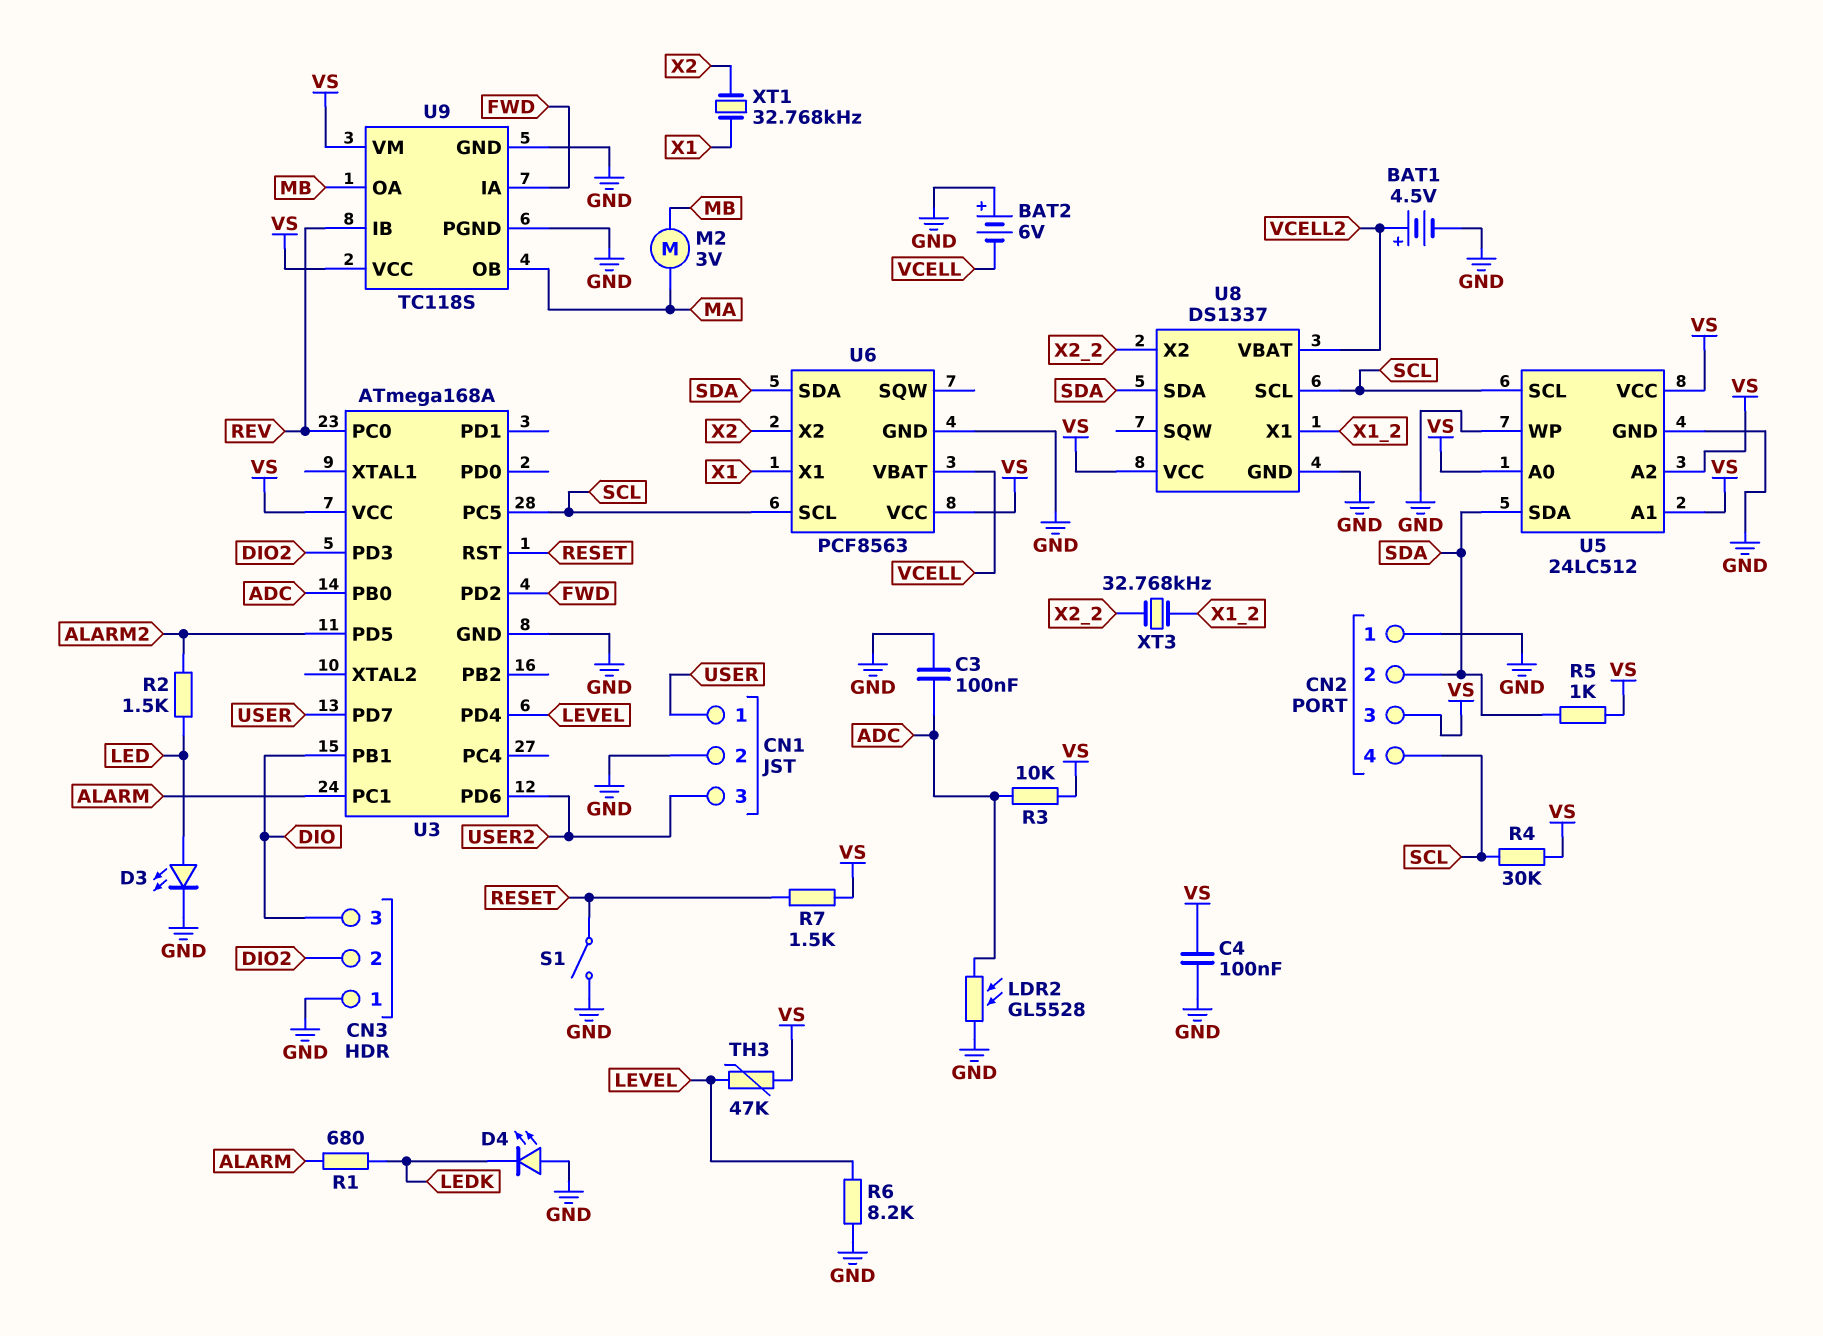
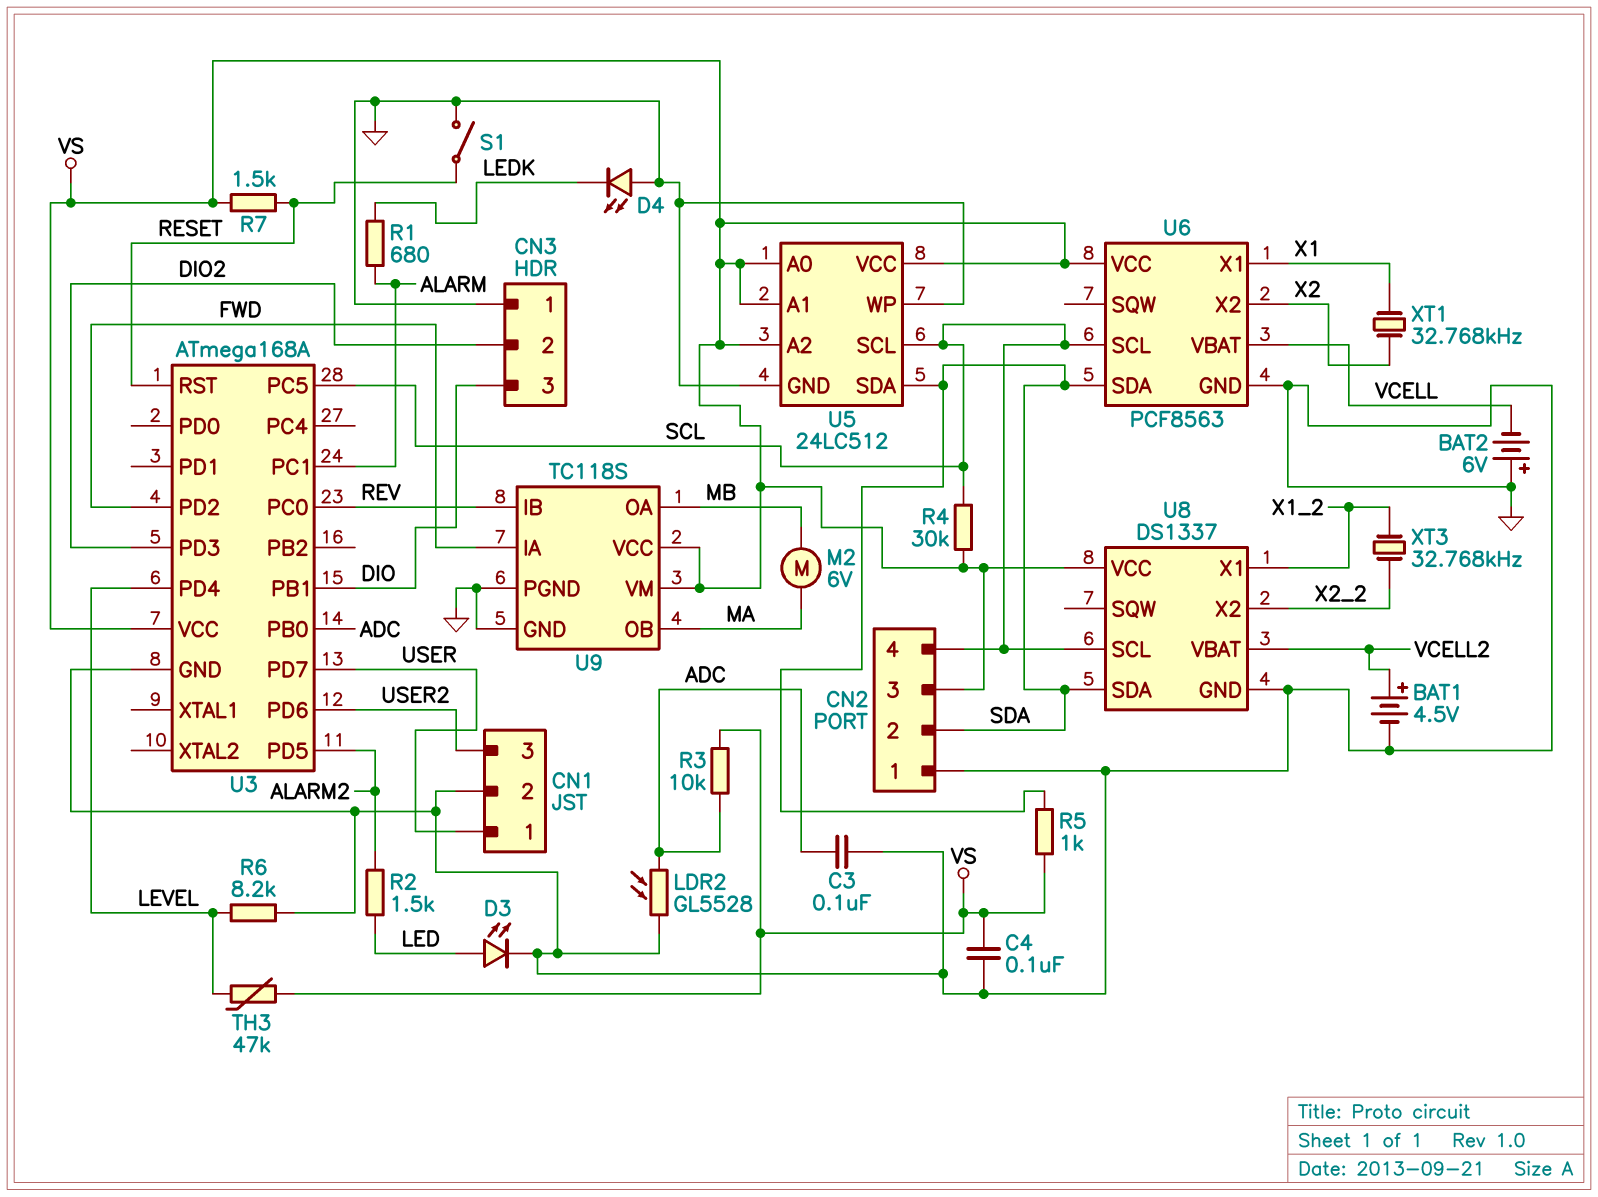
M2: motor 3V (MA, MB) -> motor 6V (MA, MB)

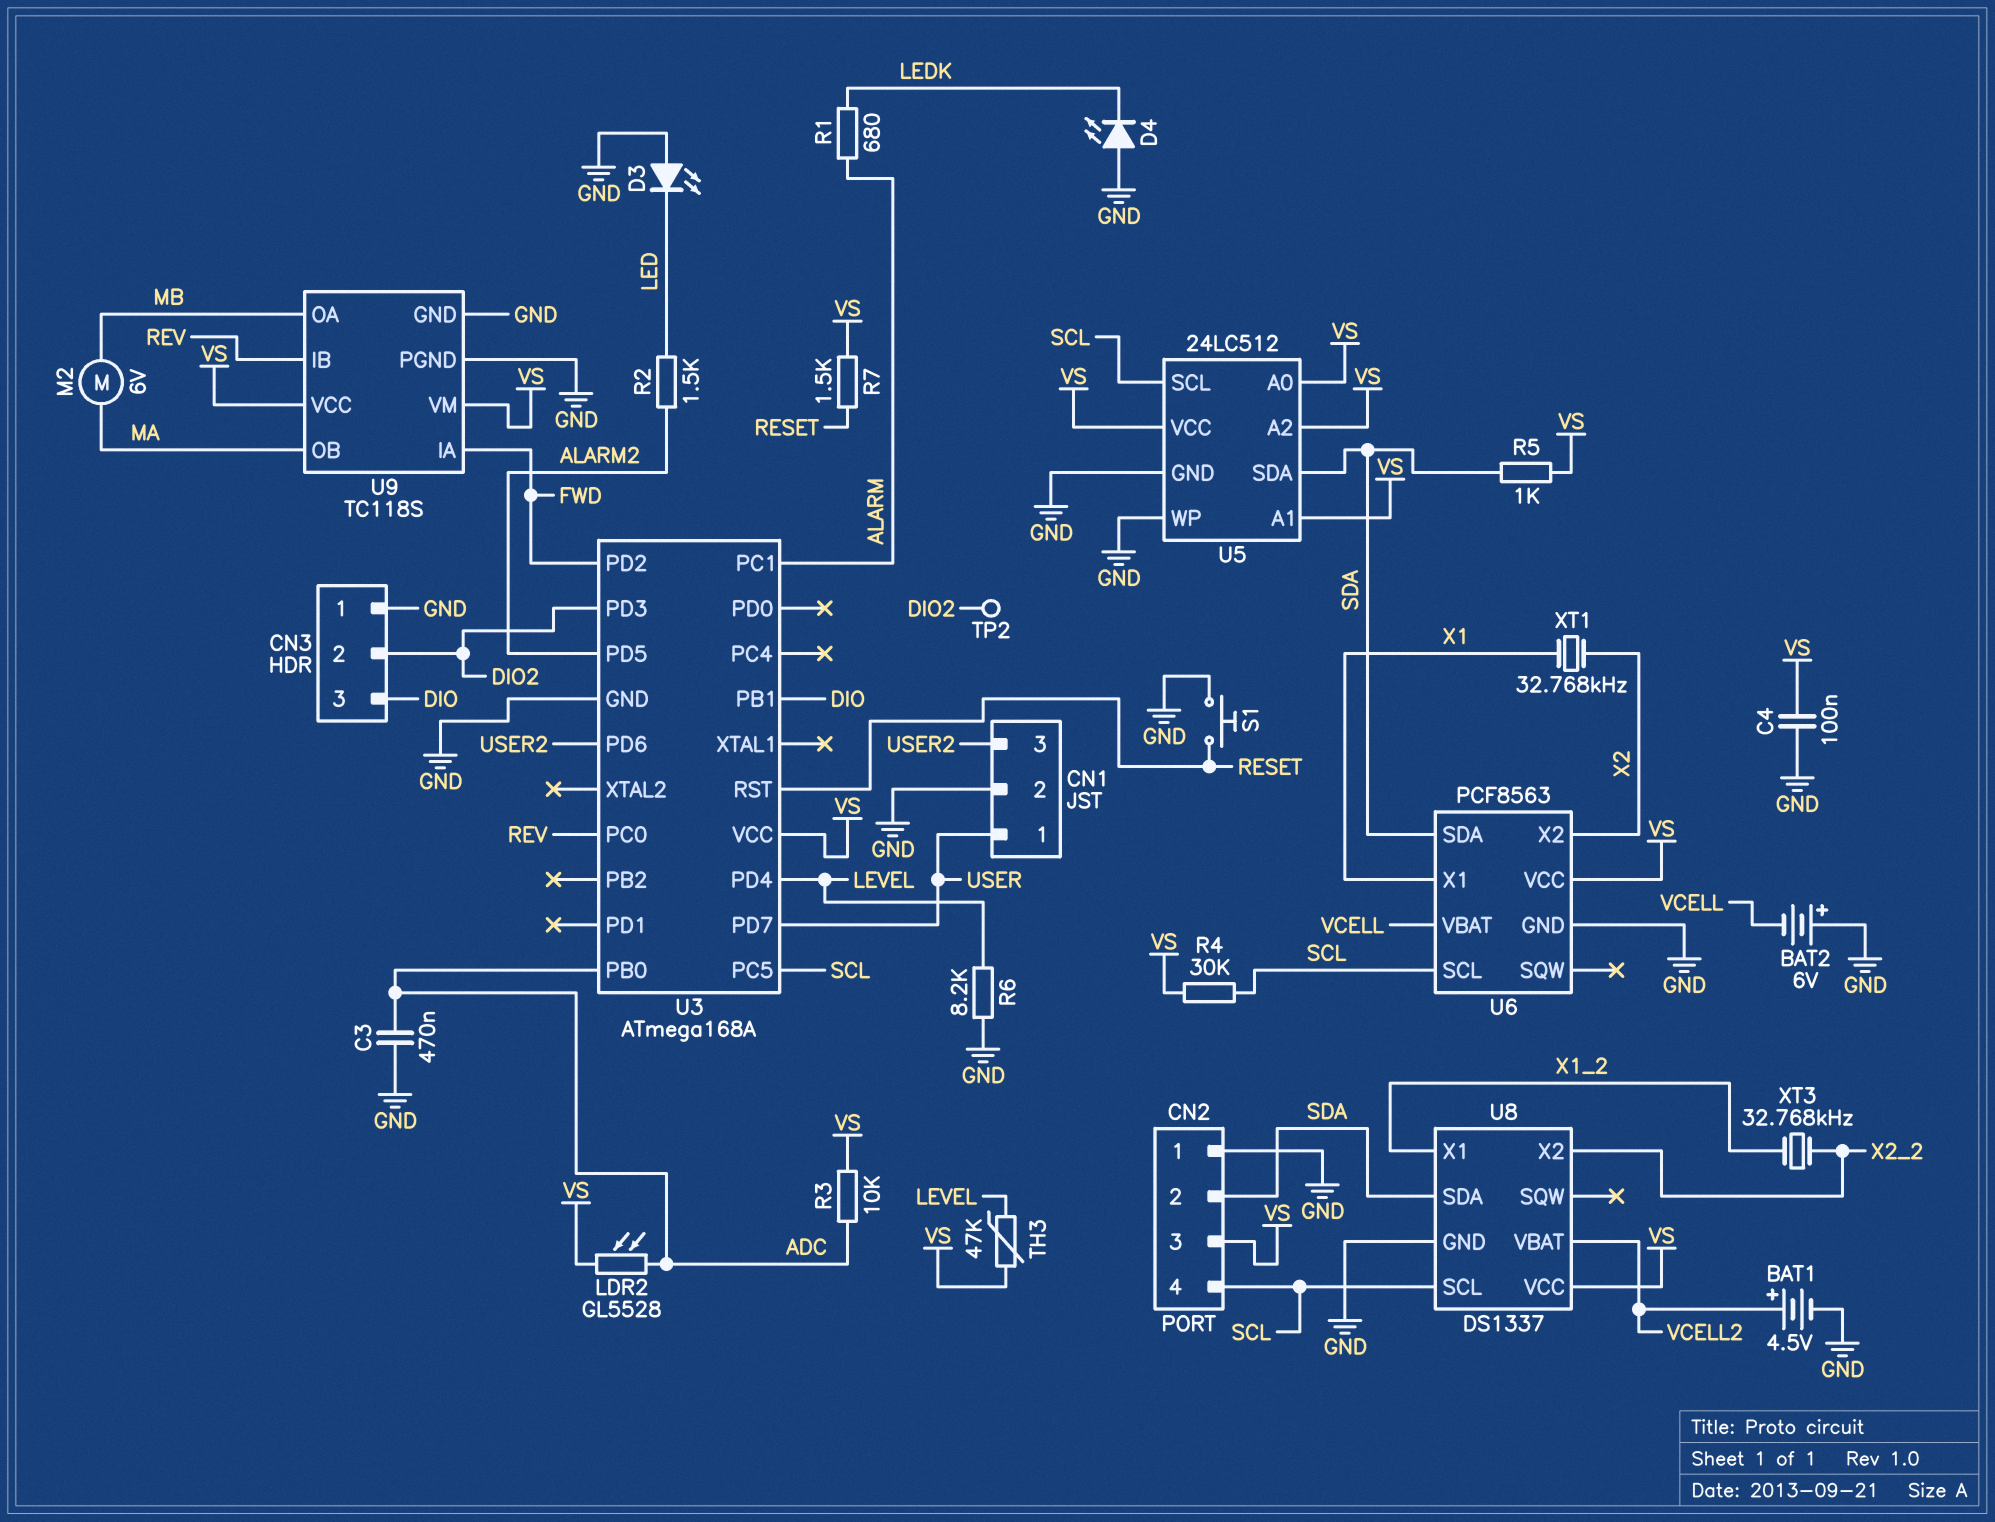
C3: 100nF (ADC, GND) -> 470nF (ADC, GND)
D3: LED (A LED, K GND) -> LED (A GND, K LED)
LDR2: GL5528 (ADC, GND) -> GL5528 (ADC, VS)
S1: switch (GND, RESET) -> button (GND, RESET)
TP2: none -> test point (DIO2)

